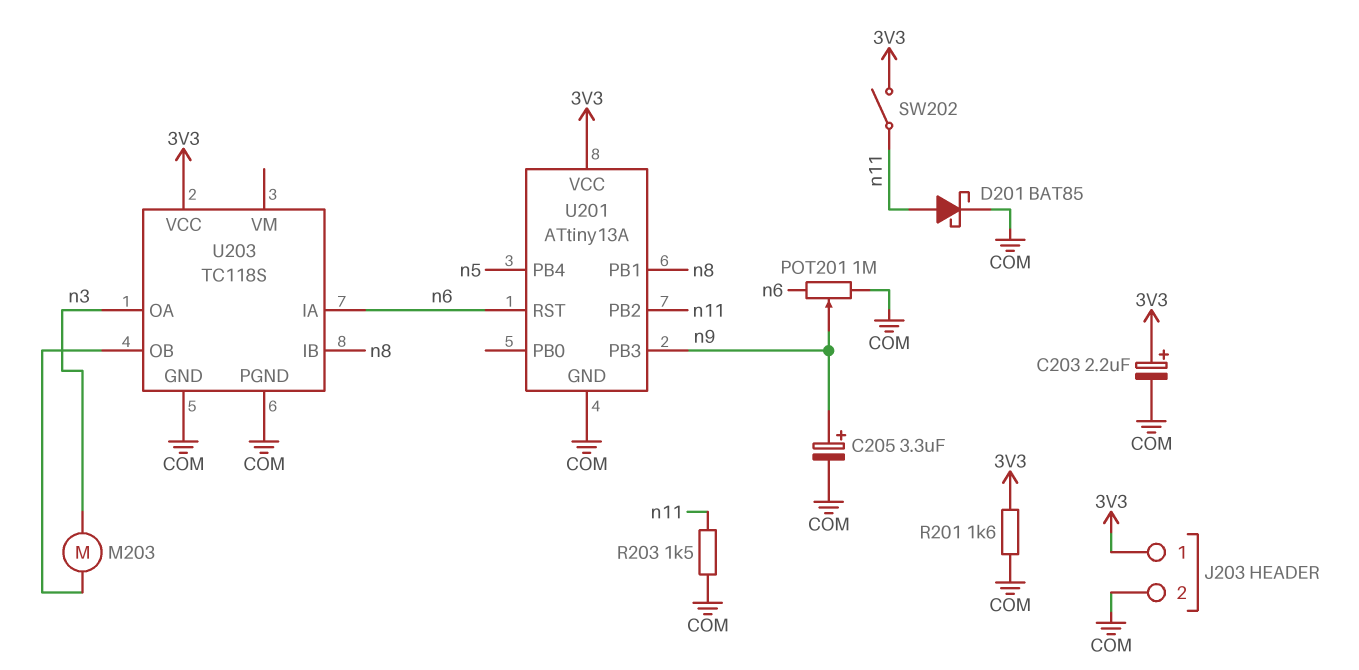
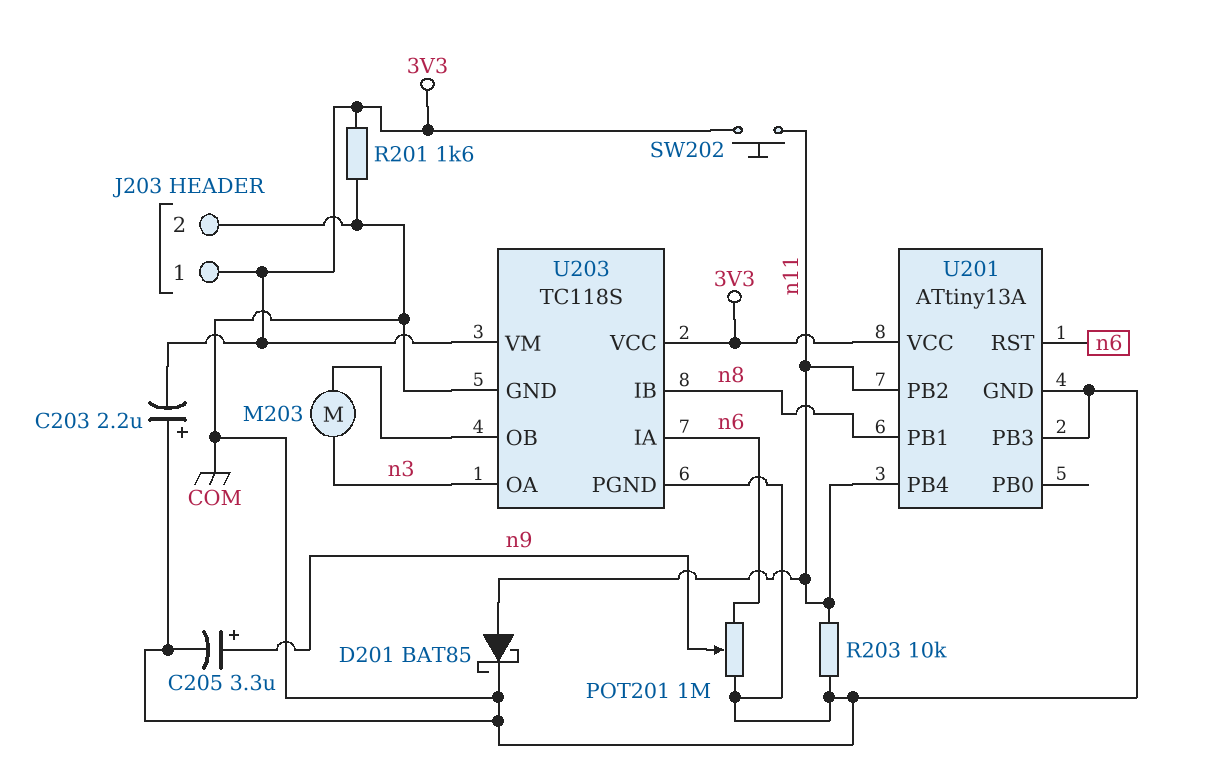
C203: 2.2uF (plus 3V3, minus COM) -> 2.2uF (plus COM, minus 3V3)
R203: 1.5k (COM, n11) -> 10k (COM, n11)
SW202: switch (3V3, n11) -> button (3V3, n11)
U201 pin PB3: n9 -> COM
U201 pin PB4: n5 -> n11
U203 pin VM: none -> 3V3

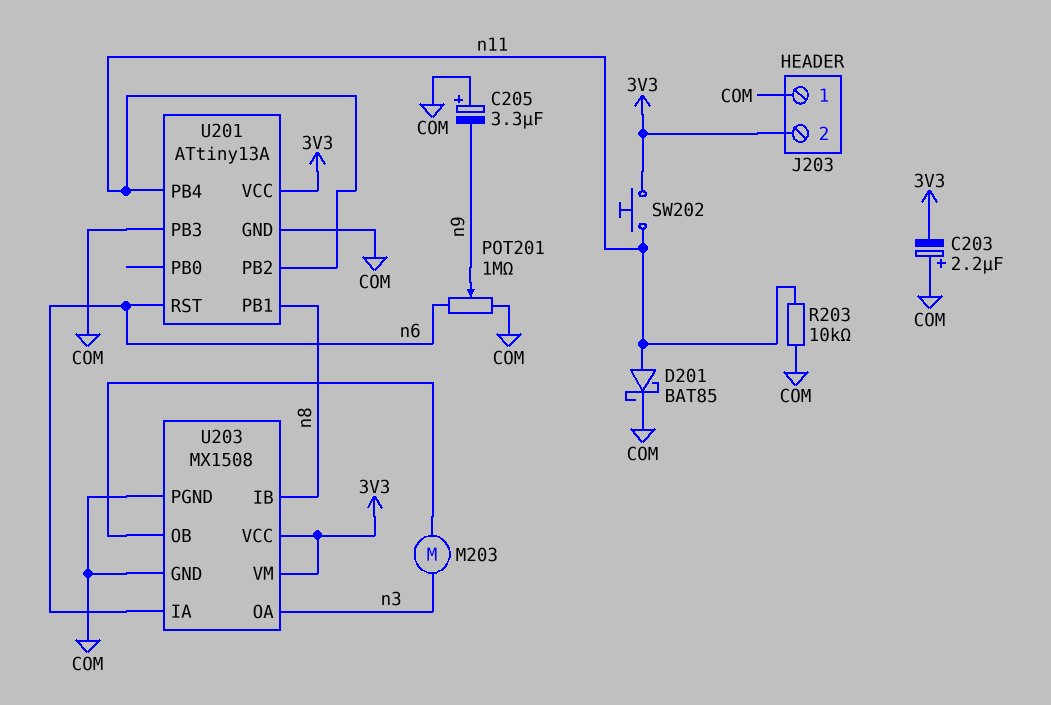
C205: 3.3uF (plus n9, minus COM) -> 3.3uF (plus COM, minus n9)
J203 pin 1: 3V3 -> COM
J203 pin 2: COM -> 3V3
R201: 1.6k (3V3, COM) -> none
U203: TC118S -> MX1508

